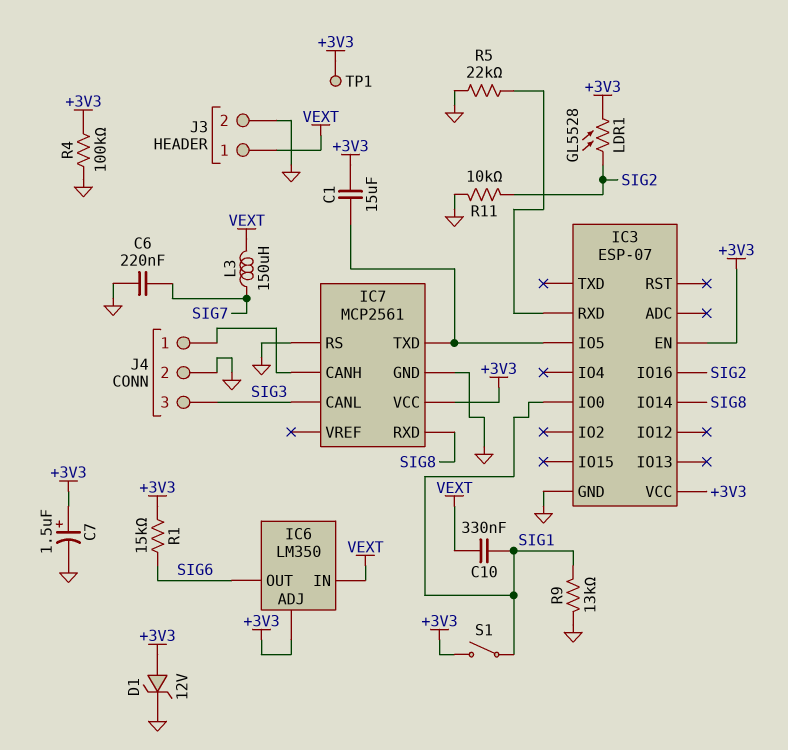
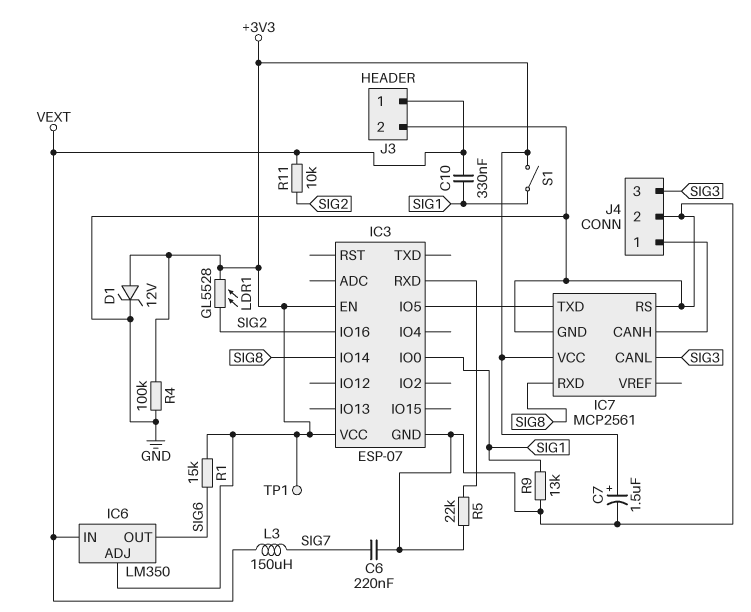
C1: 15uF (+3V3, IC3/IO5) -> none
R11: 10k (GND, SIG2) -> 10k (SIG2, VEXT)

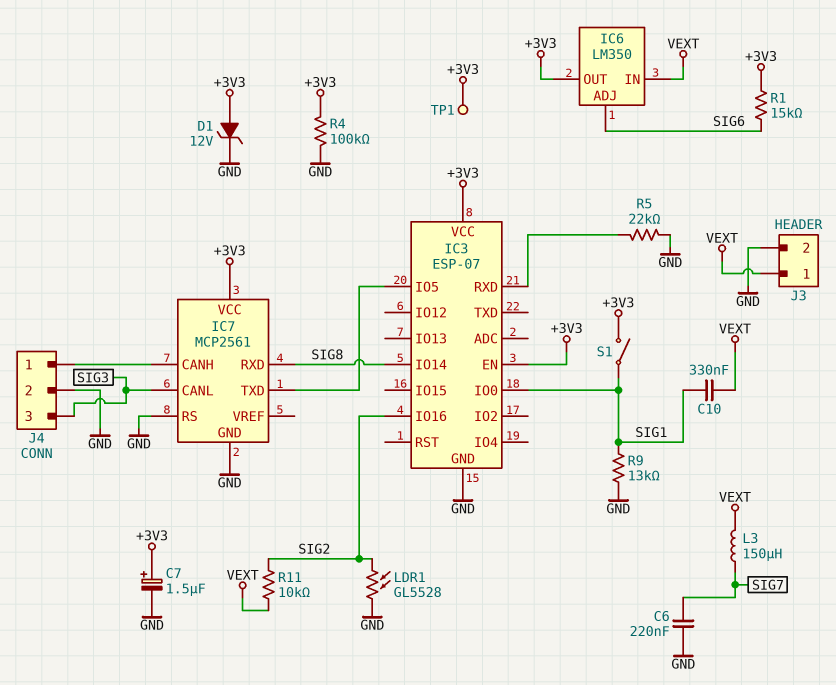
IC6 pin ADJ: +3V3 -> SIG6
IC6 pin OUT: SIG6 -> +3V3
LDR1: GL5528 (+3V3, SIG2) -> GL5528 (GND, SIG2)

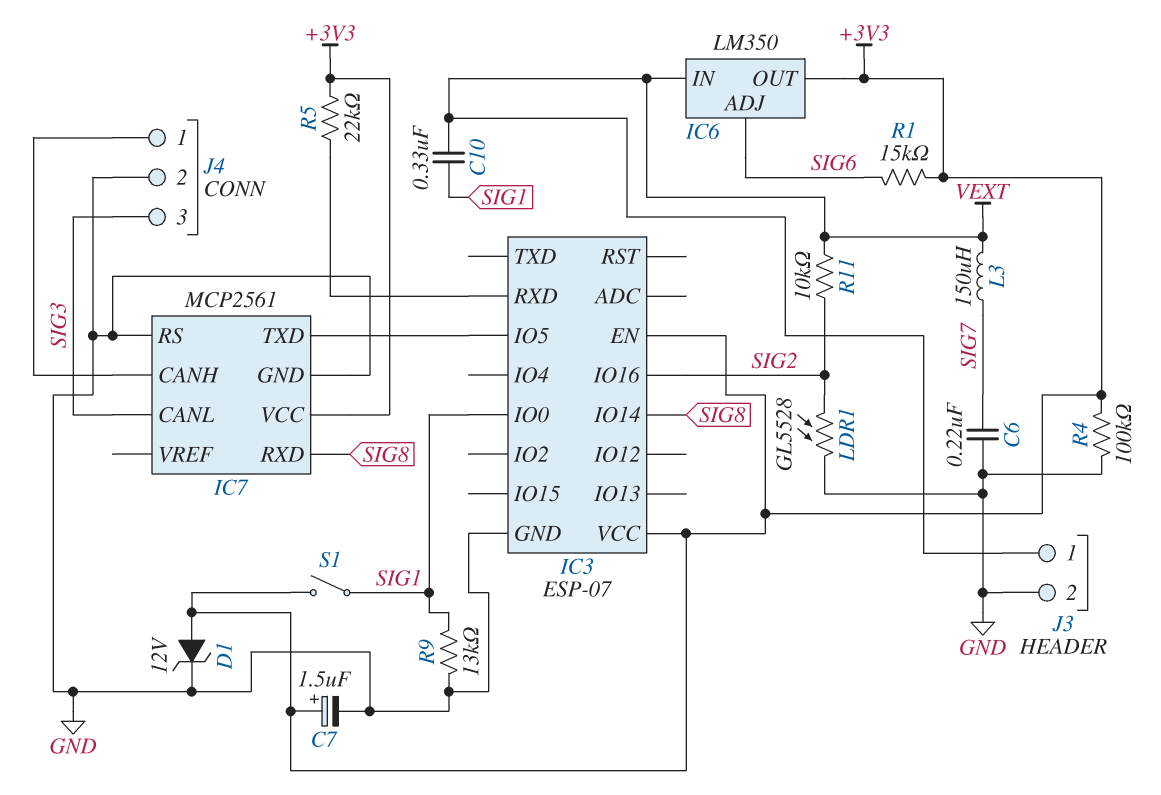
R5: 22k (GND, IC3/RXD) -> 22k (+3V3, IC3/RXD)
TP1: test point (+3V3) -> none

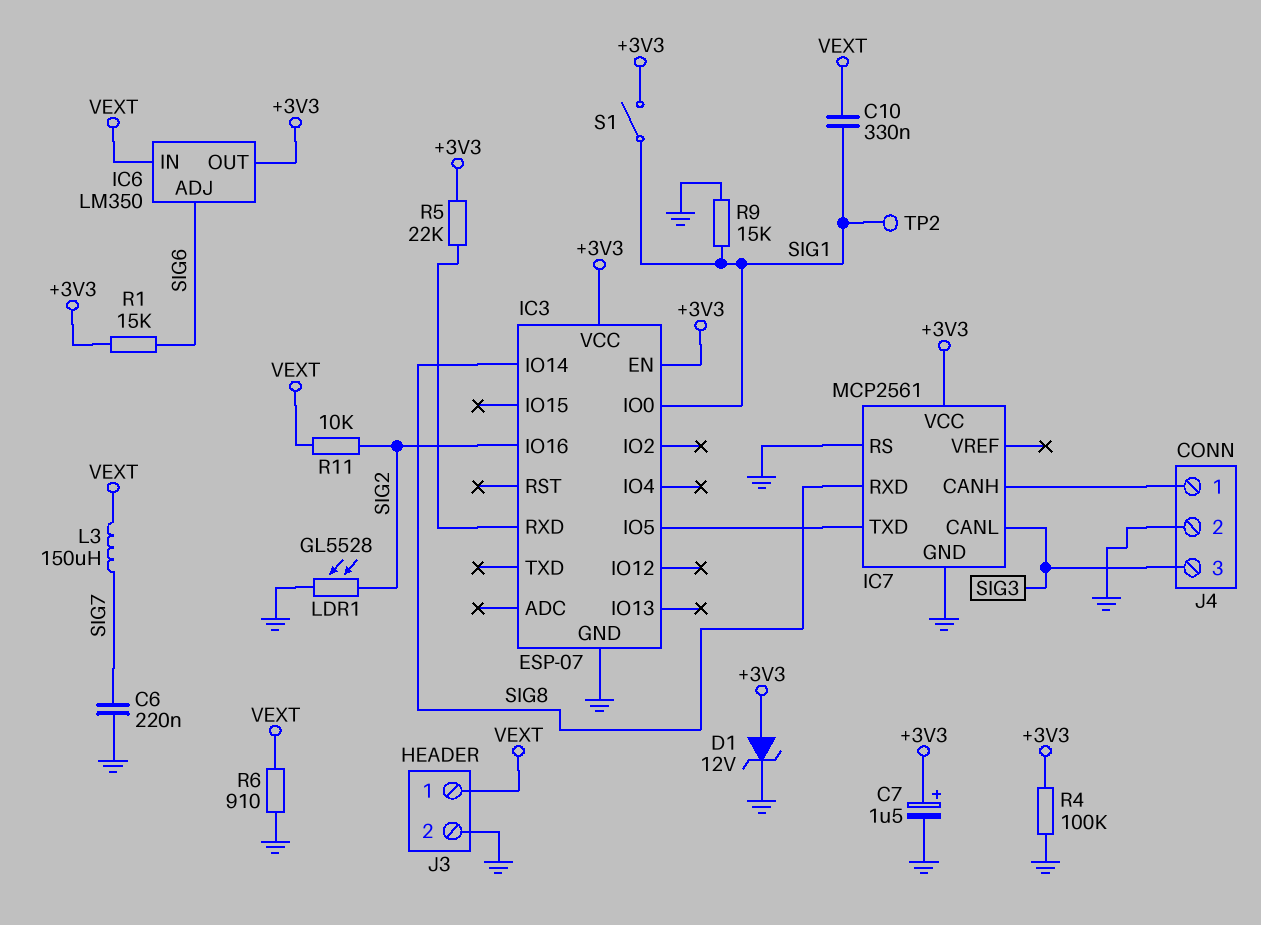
R6: none -> 910 (GND, VEXT)
R9: 13k (GND, SIG1) -> 15k (GND, SIG1)
TP2: none -> test point (SIG1)

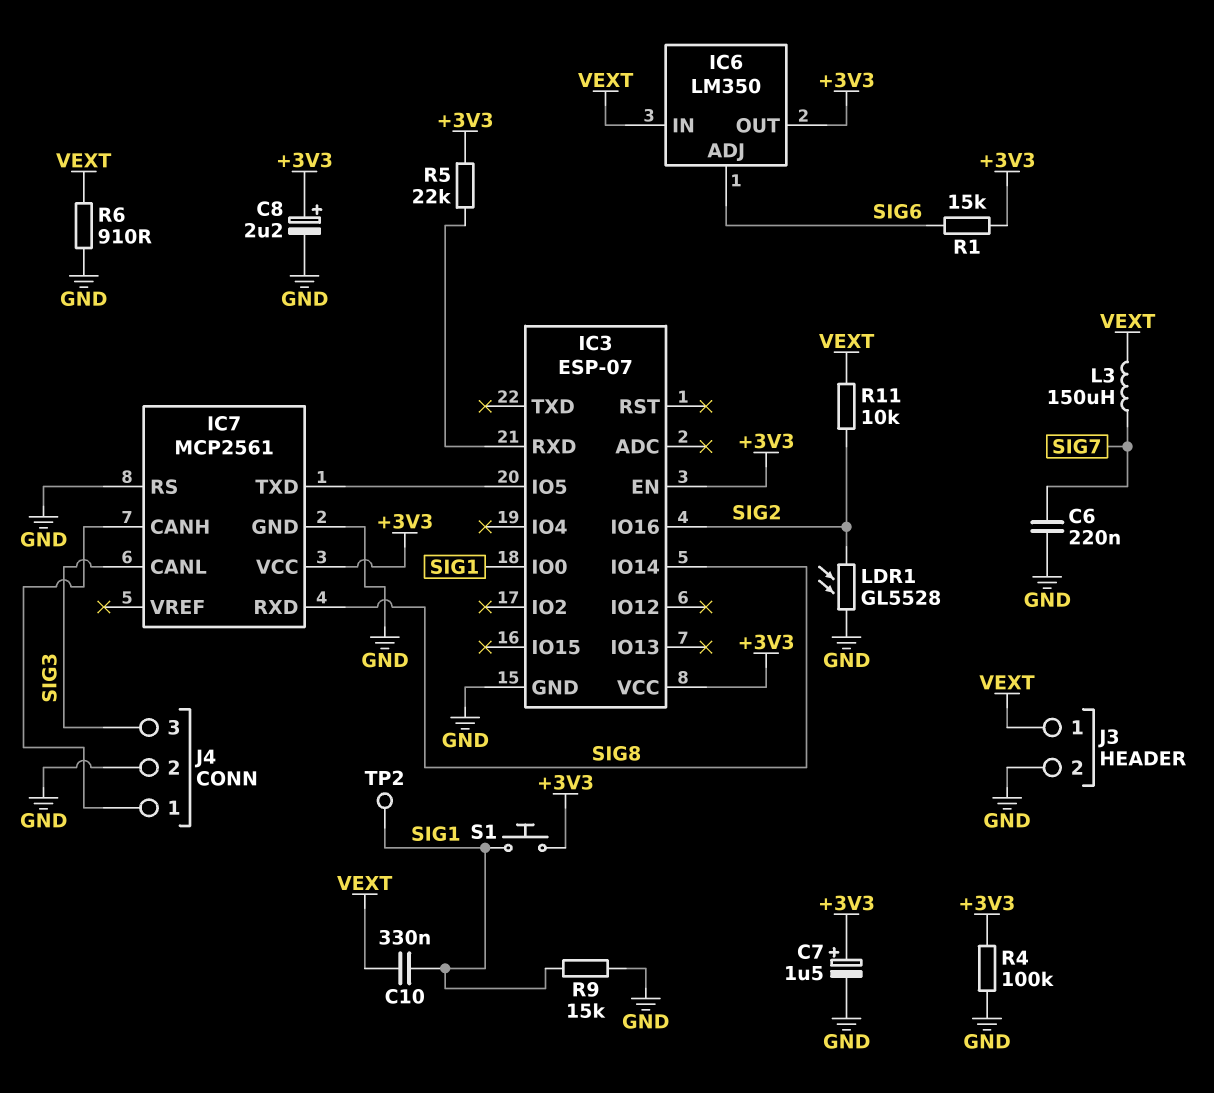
C8: none -> 2.2uF (plus +3V3, minus GND)
D1: zener 12V (A +3V3, K GND) -> none
S1: switch (+3V3, SIG1) -> button (+3V3, SIG1)

